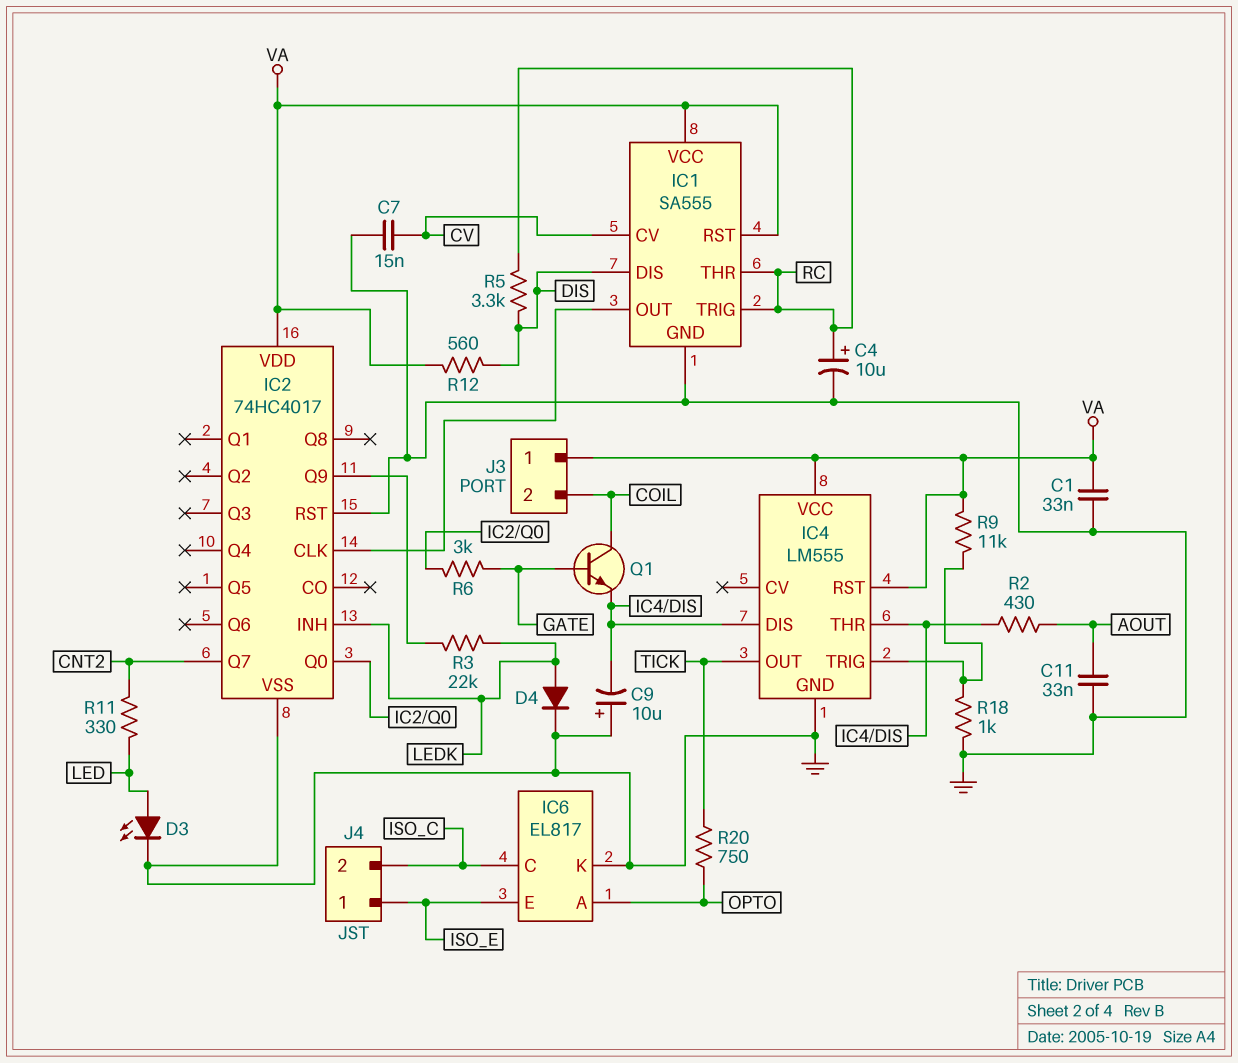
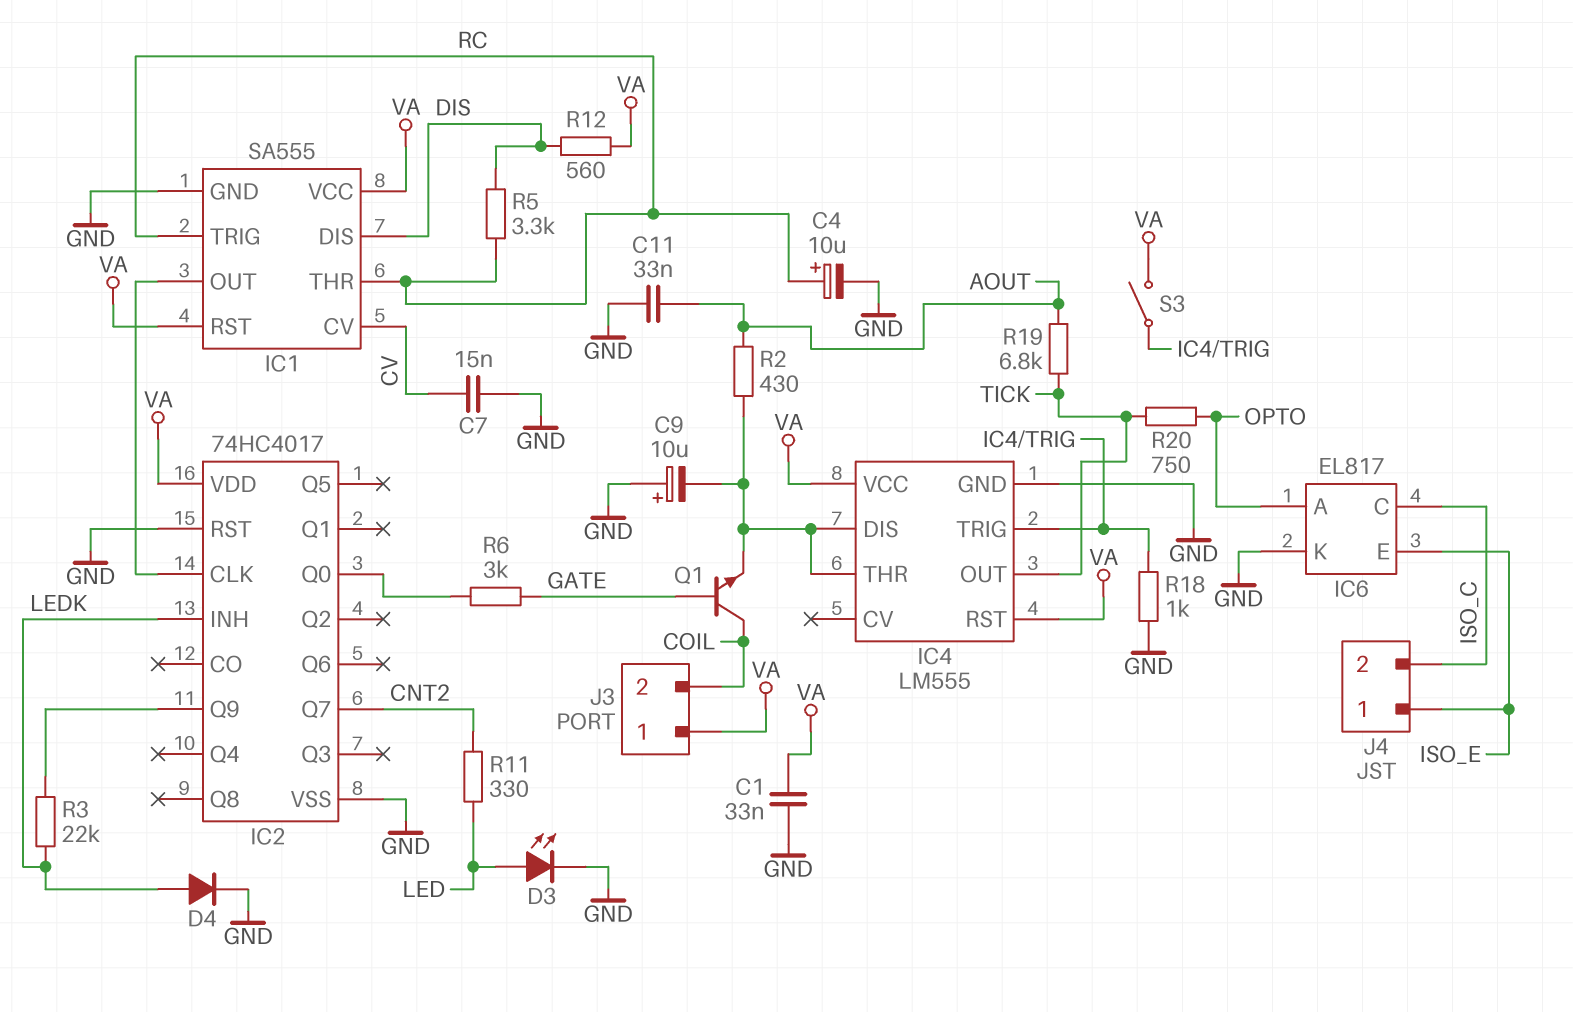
R9: 11k (IC4/TRIG, VA) -> none
R19: none -> 6.8k (AOUT, TICK)
S3: none -> switch (IC4/TRIG, VA)

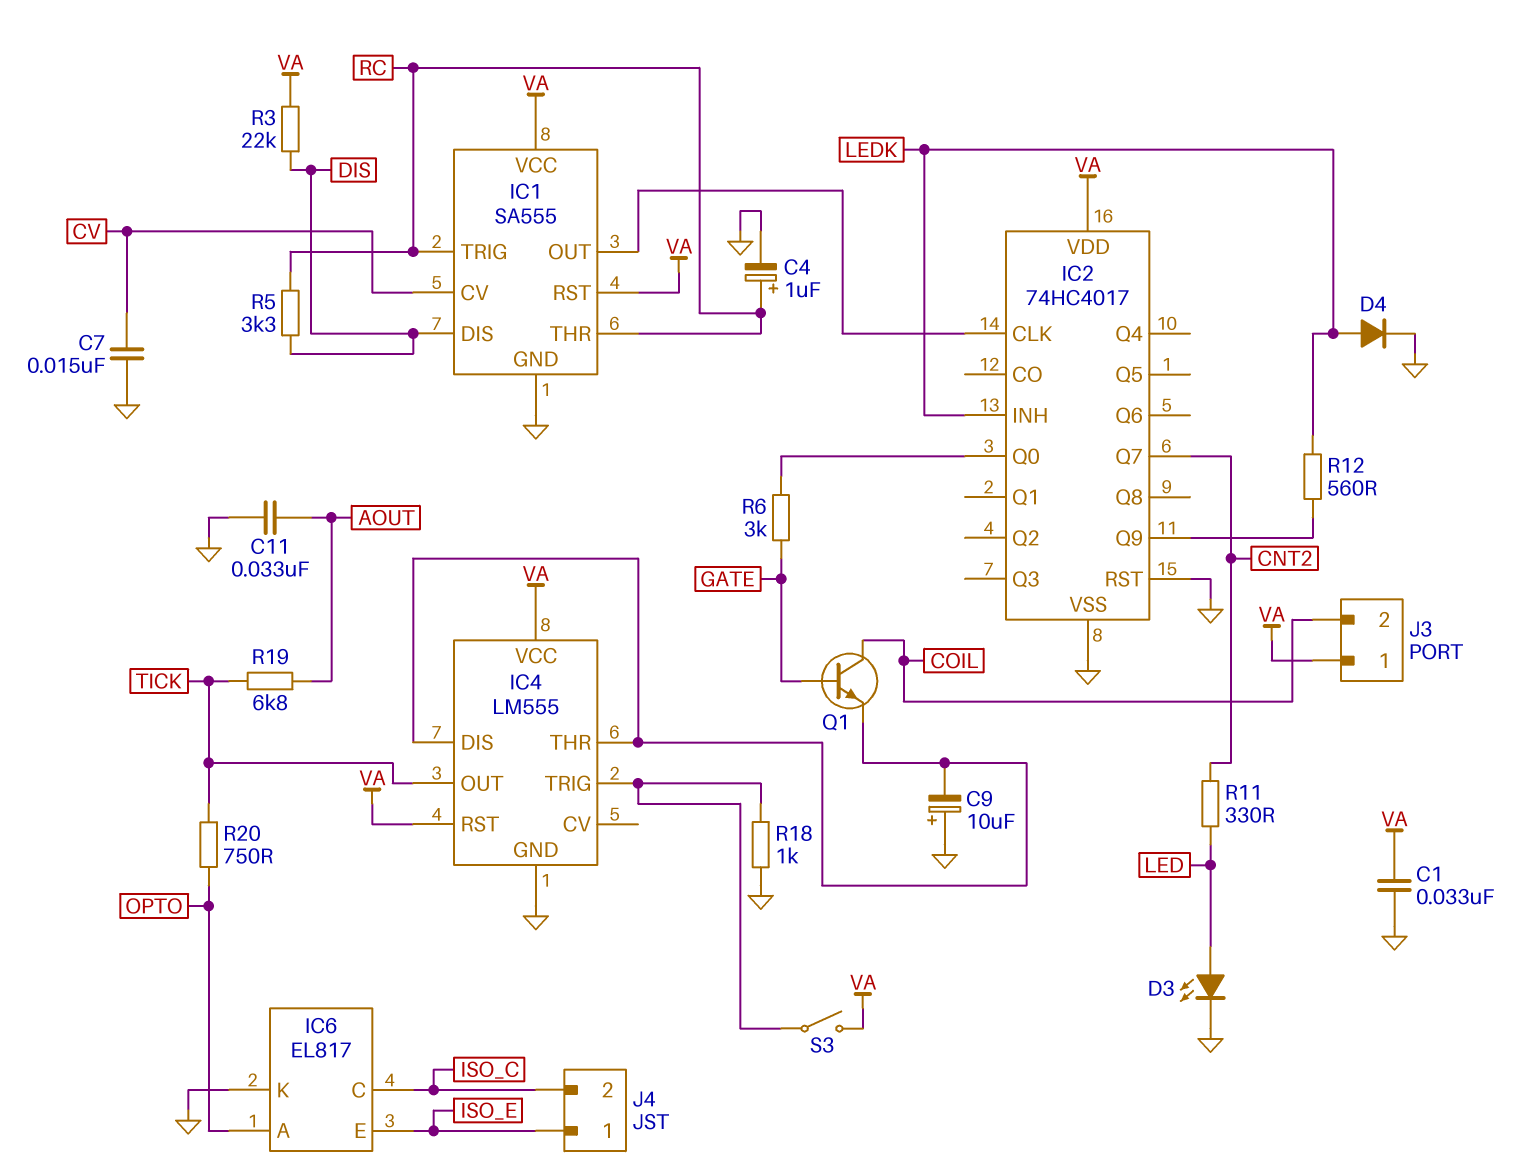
C4: 10uF (plus RC, minus GND) -> 1uF (plus RC, minus GND)
R2: 430 (AOUT, IC4/DIS) -> none
R3: 22k (IC2/Q9, LEDK) -> 22k (DIS, VA)
R12: 560 (DIS, VA) -> 560 (IC2/Q9, LEDK)

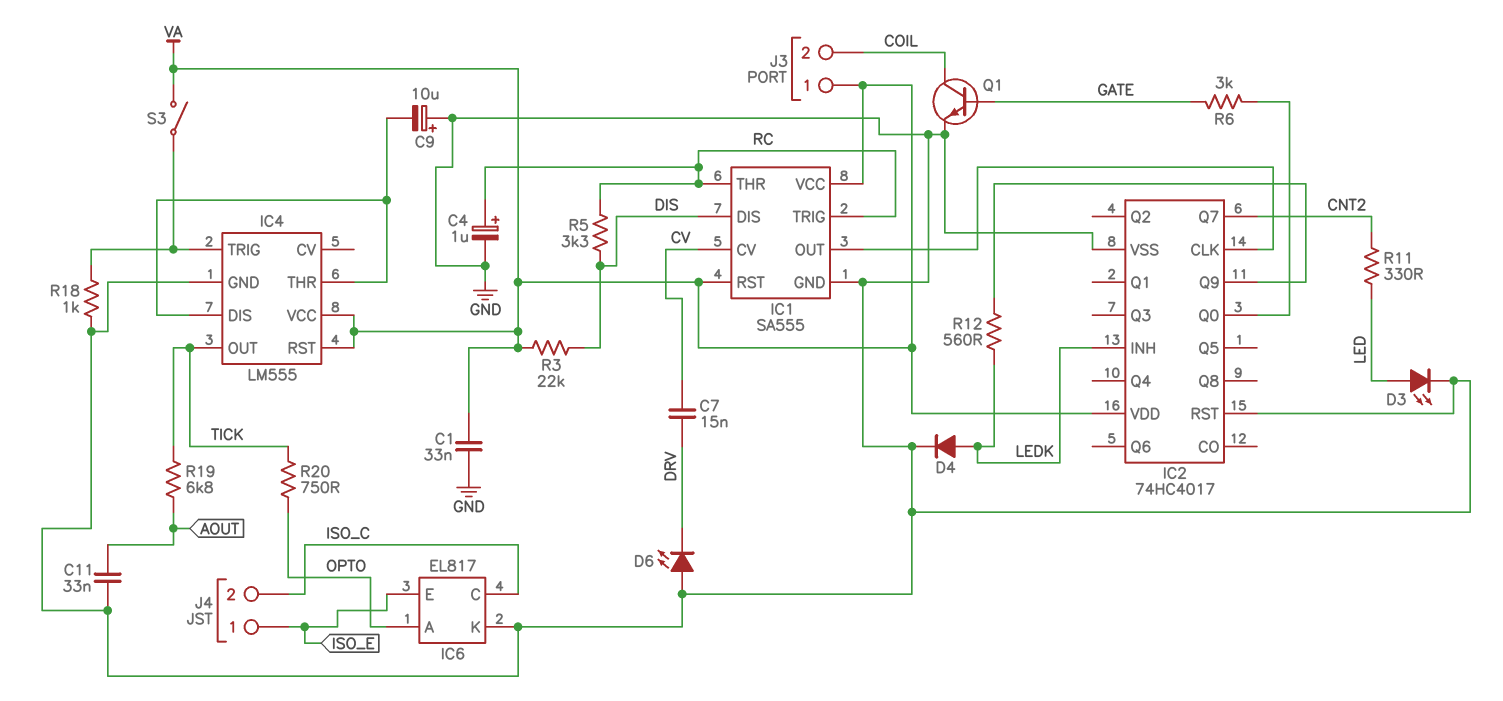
C7: 15nF (CV, GND) -> 15nF (CV, DRV)
D6: none -> LED (A GND, K DRV)
Q1: NPN (B GATE, C COIL, E IC4/DIS) -> NPN (B GATE, C COIL, E GND)

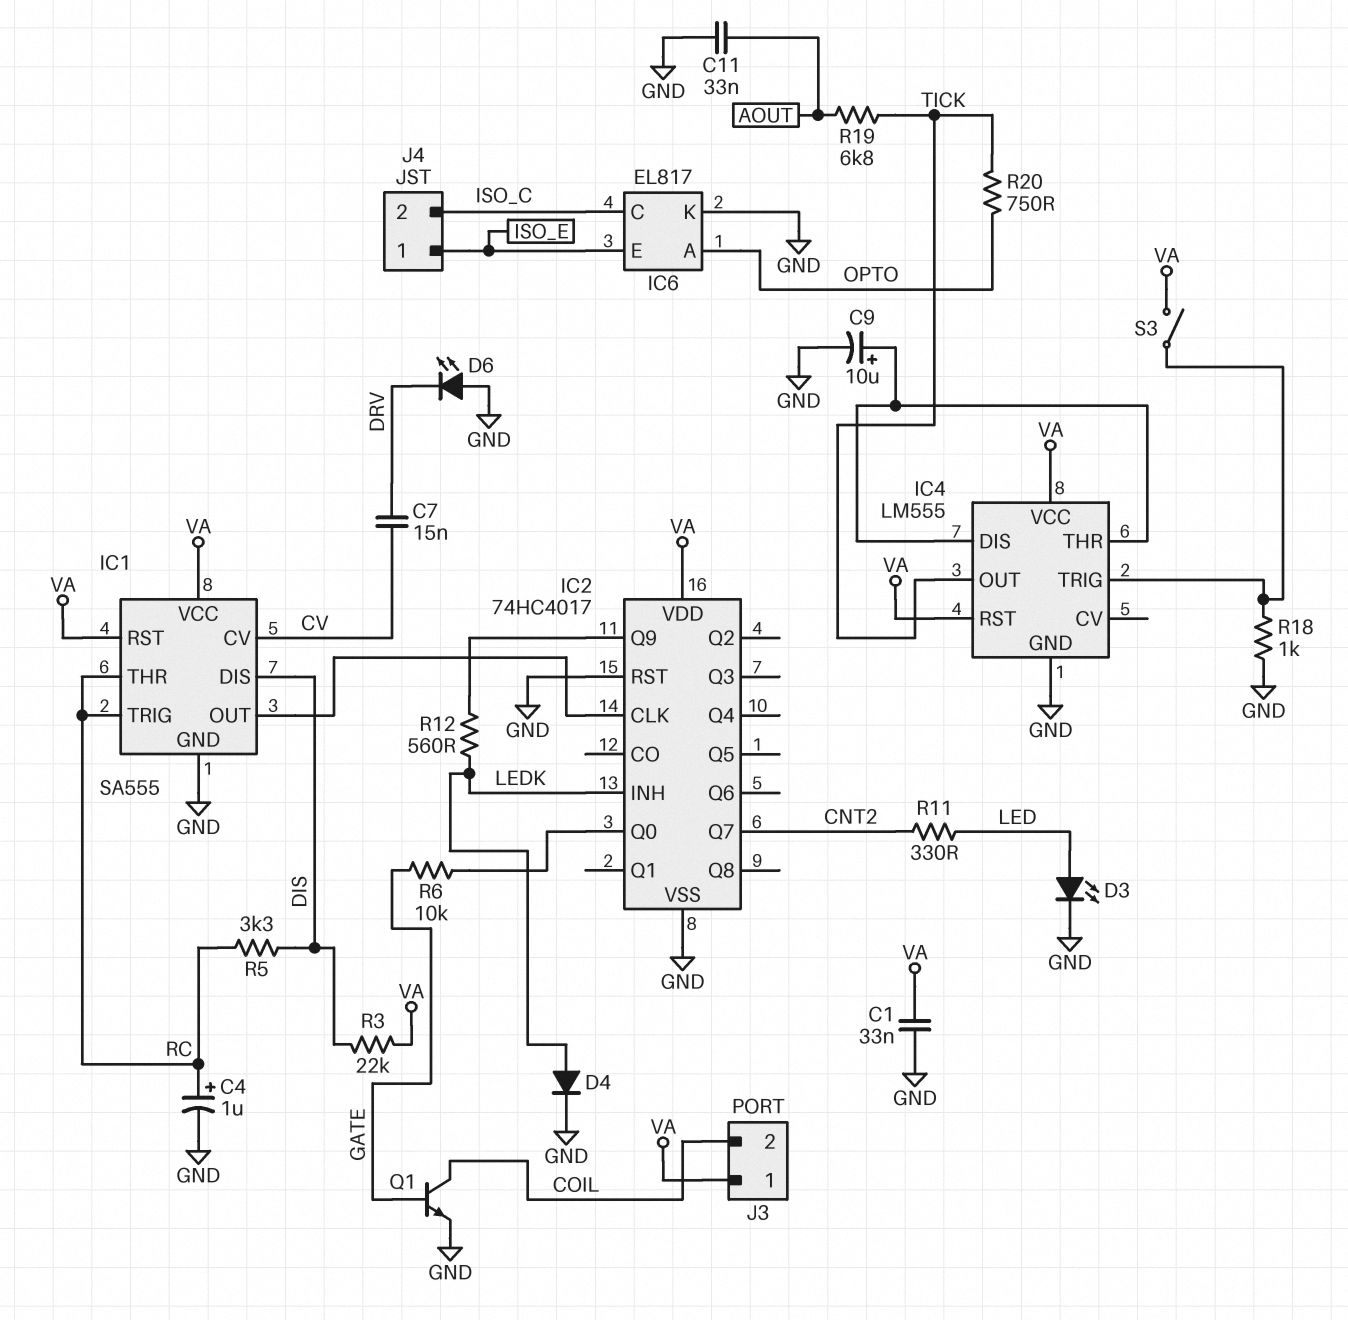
C9: 10uF (plus GND, minus IC4/DIS) -> 10uF (plus IC4/DIS, minus GND)
R6: 3k (GATE, IC2/Q0) -> 10k (GATE, IC2/Q0)

